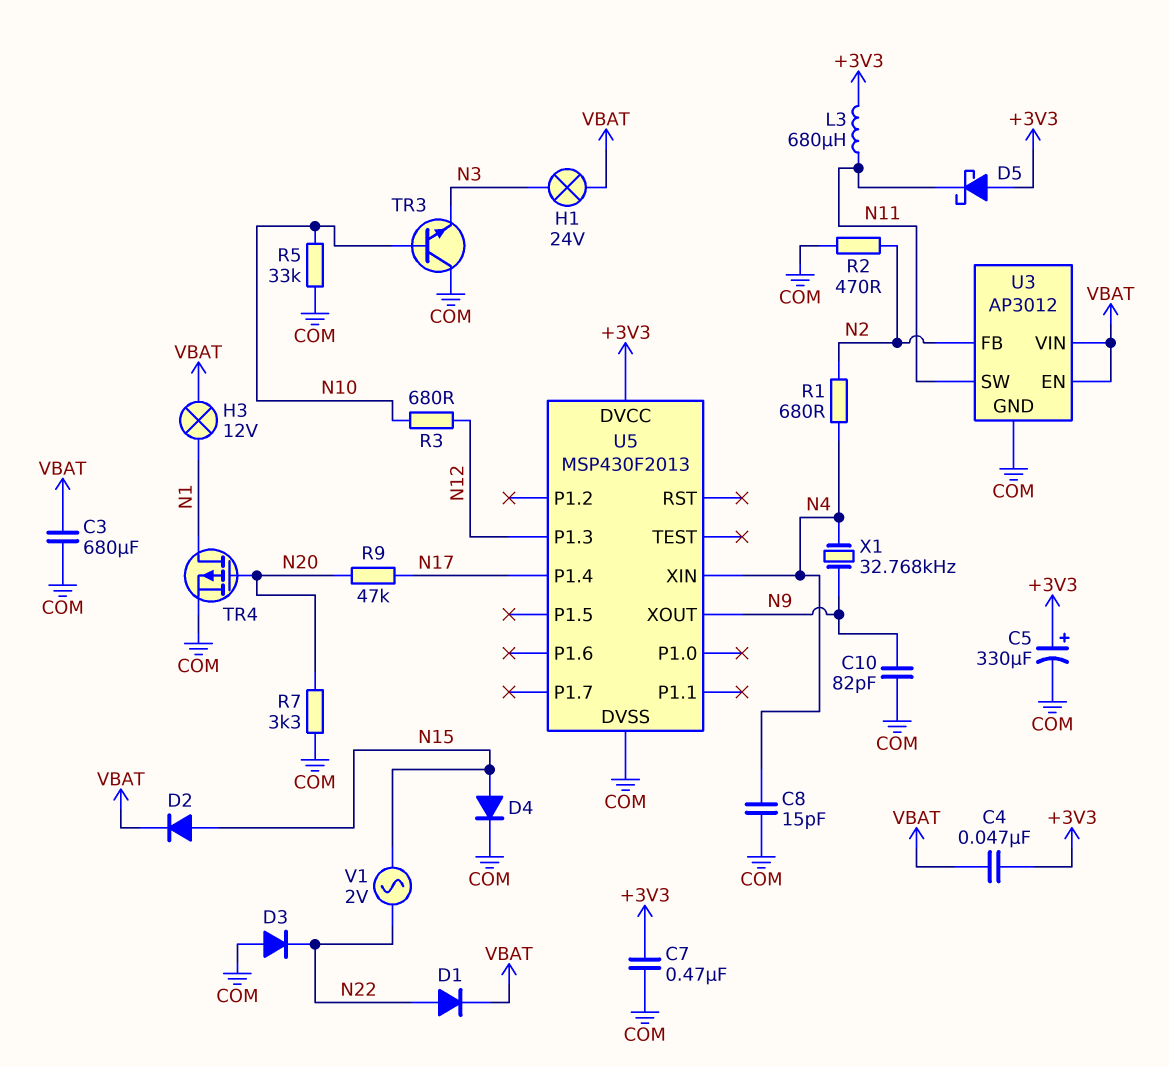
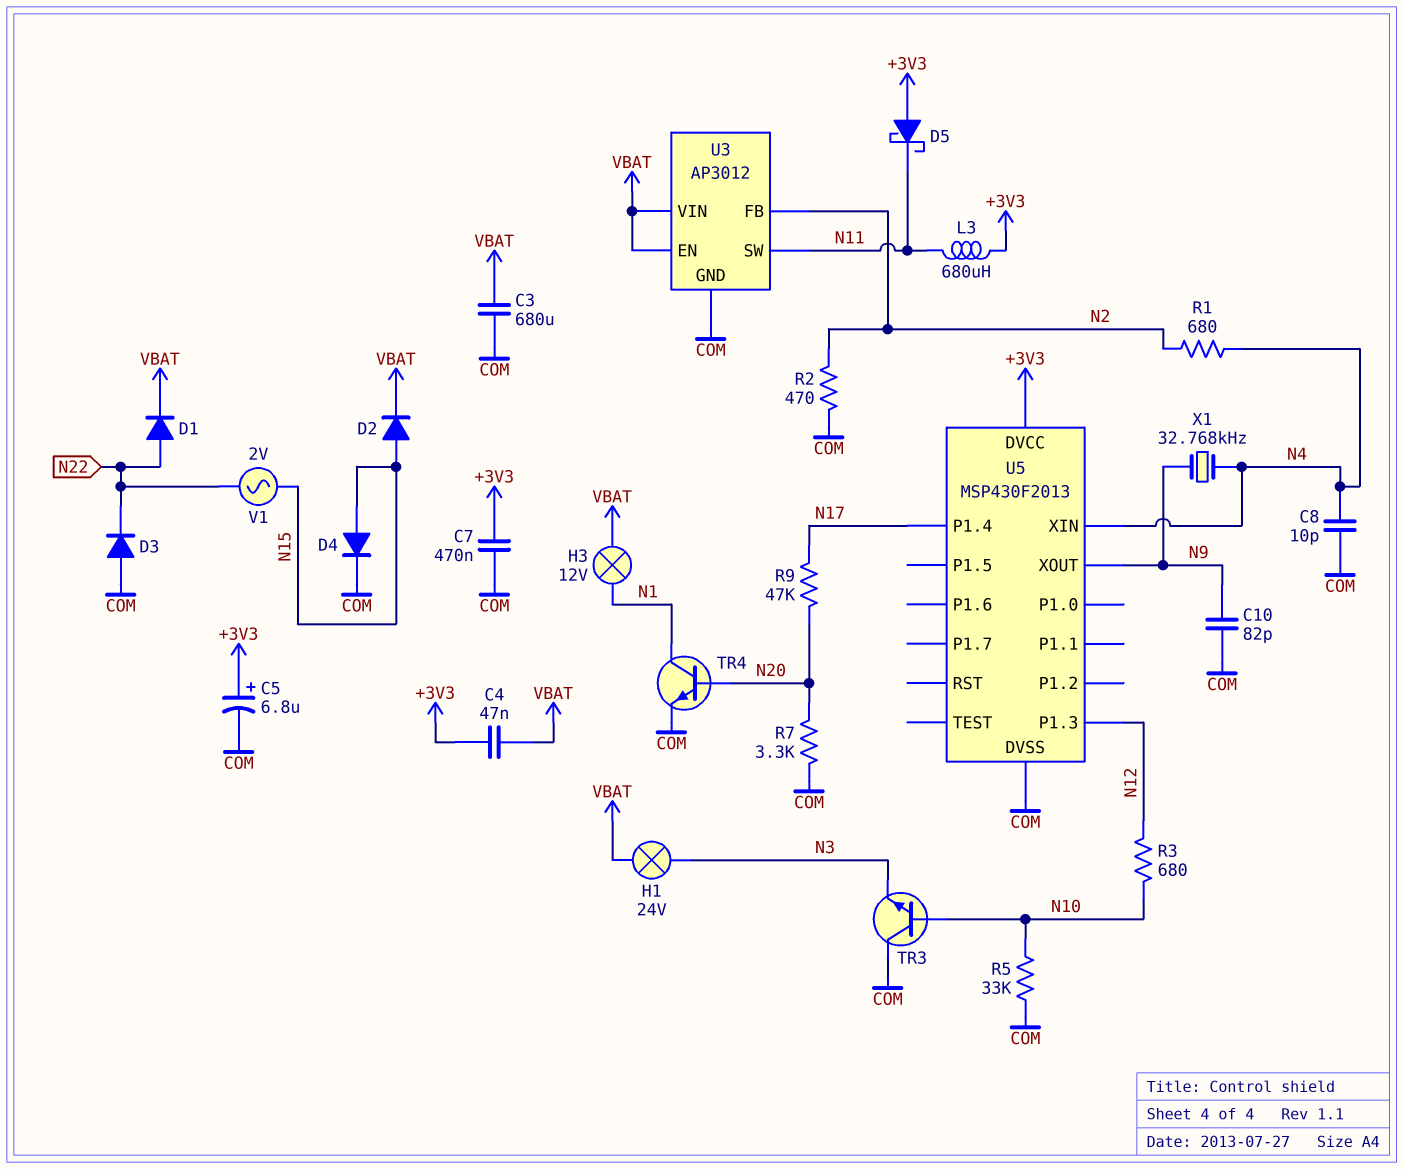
C5: 330uF (plus +3V3, minus COM) -> 6.8uF (plus +3V3, minus COM)
C8: 15pF (COM, N4) -> 10pF (COM, N4)
TR4: PMOS (G N20, D N1, S COM) -> NPN (B N20, C N1, E COM)

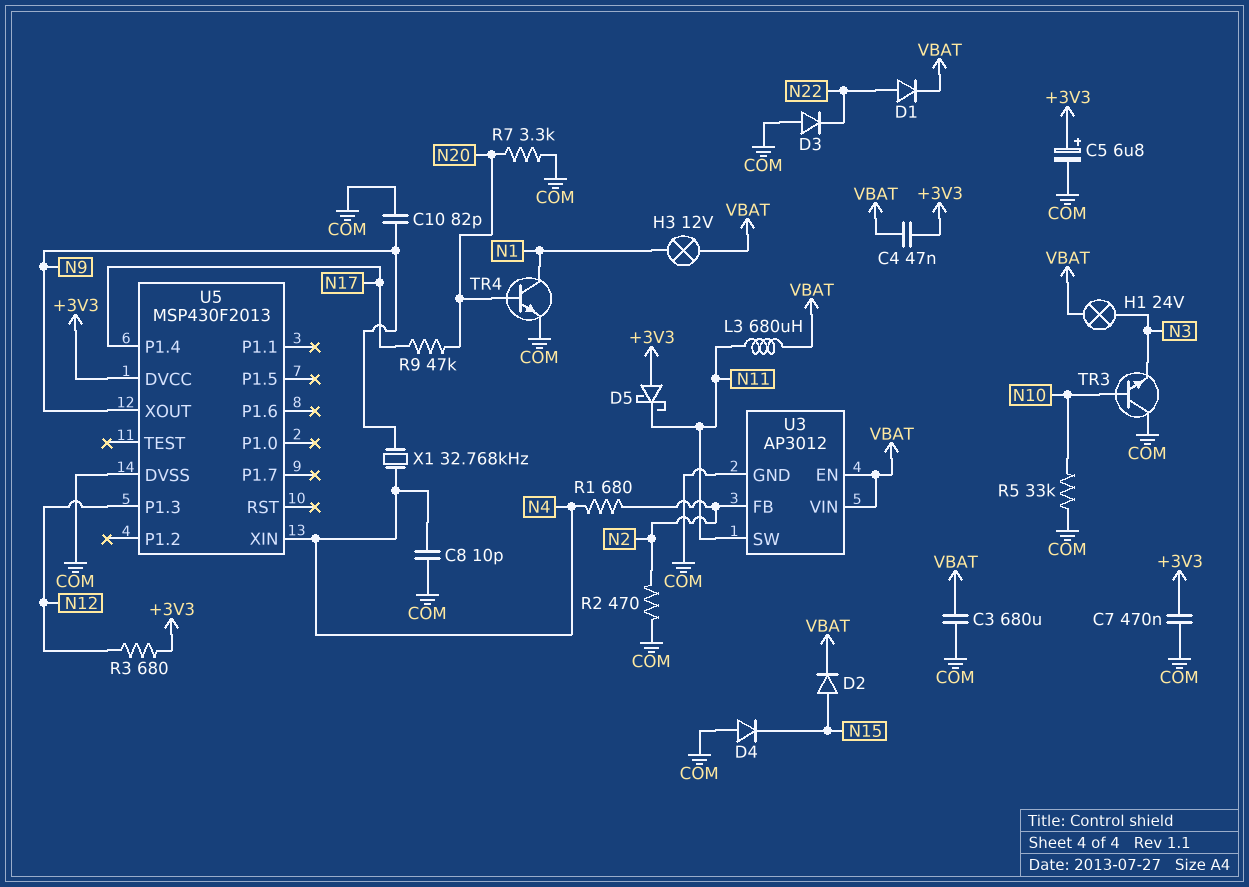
D4: diode (A N15, K COM) -> diode (A COM, K N15)
L3: 680uH (+3V3, N11) -> 680uH (N11, VBAT)
R3: 680 (N10, N12) -> 680 (+3V3, N12)
V1: AC 2V (N15, N22) -> none

